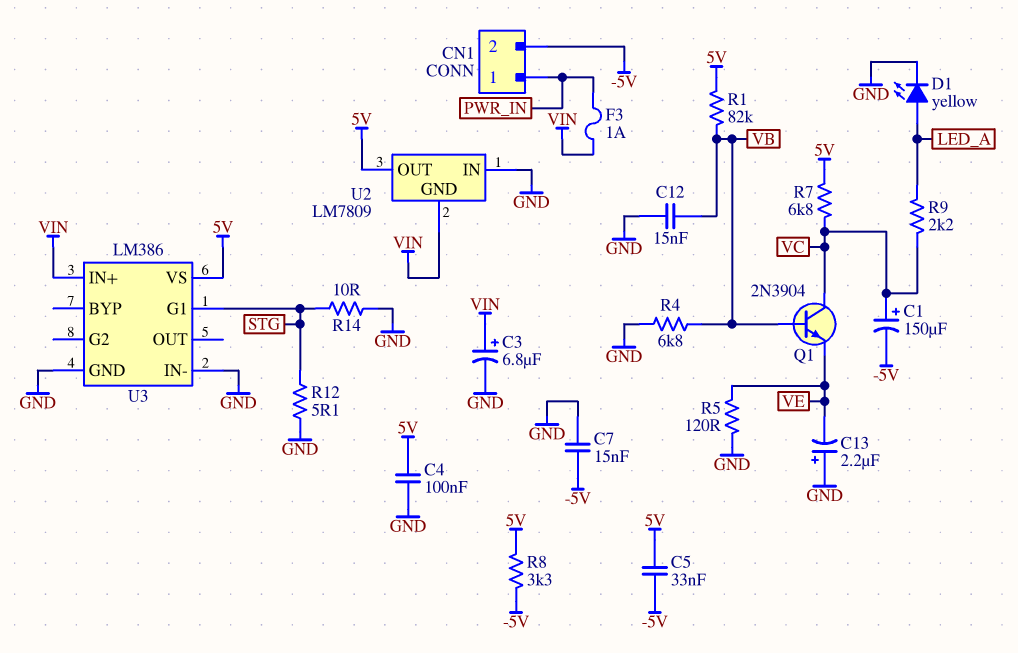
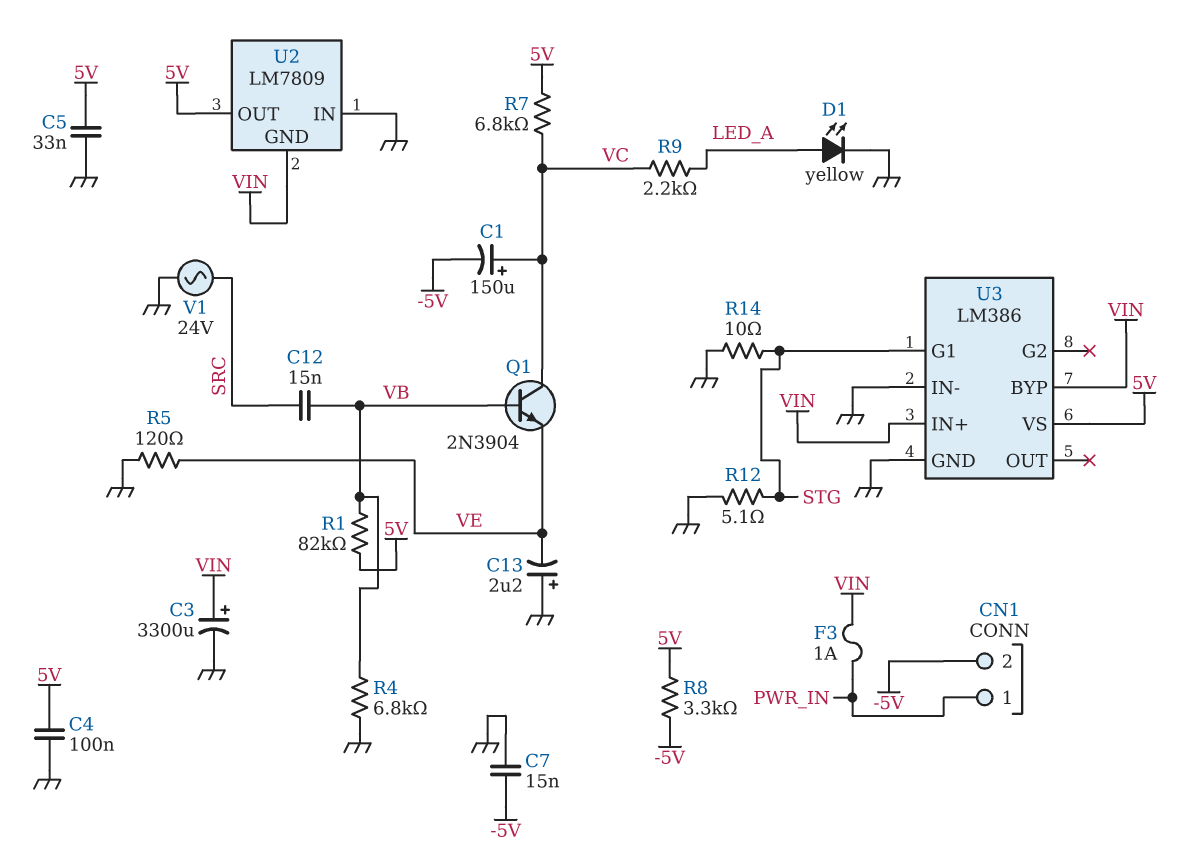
C3: 6.8uF (plus VIN, minus GND) -> 3300uF (plus VIN, minus GND)
C5: 33nF (-5V, 5V) -> 33nF (5V, GND)
C12: 15nF (GND, VB) -> 15nF (SRC, VB)
U3 pin BYP: none -> VIN
V1: none -> AC 24V (GND, SRC)

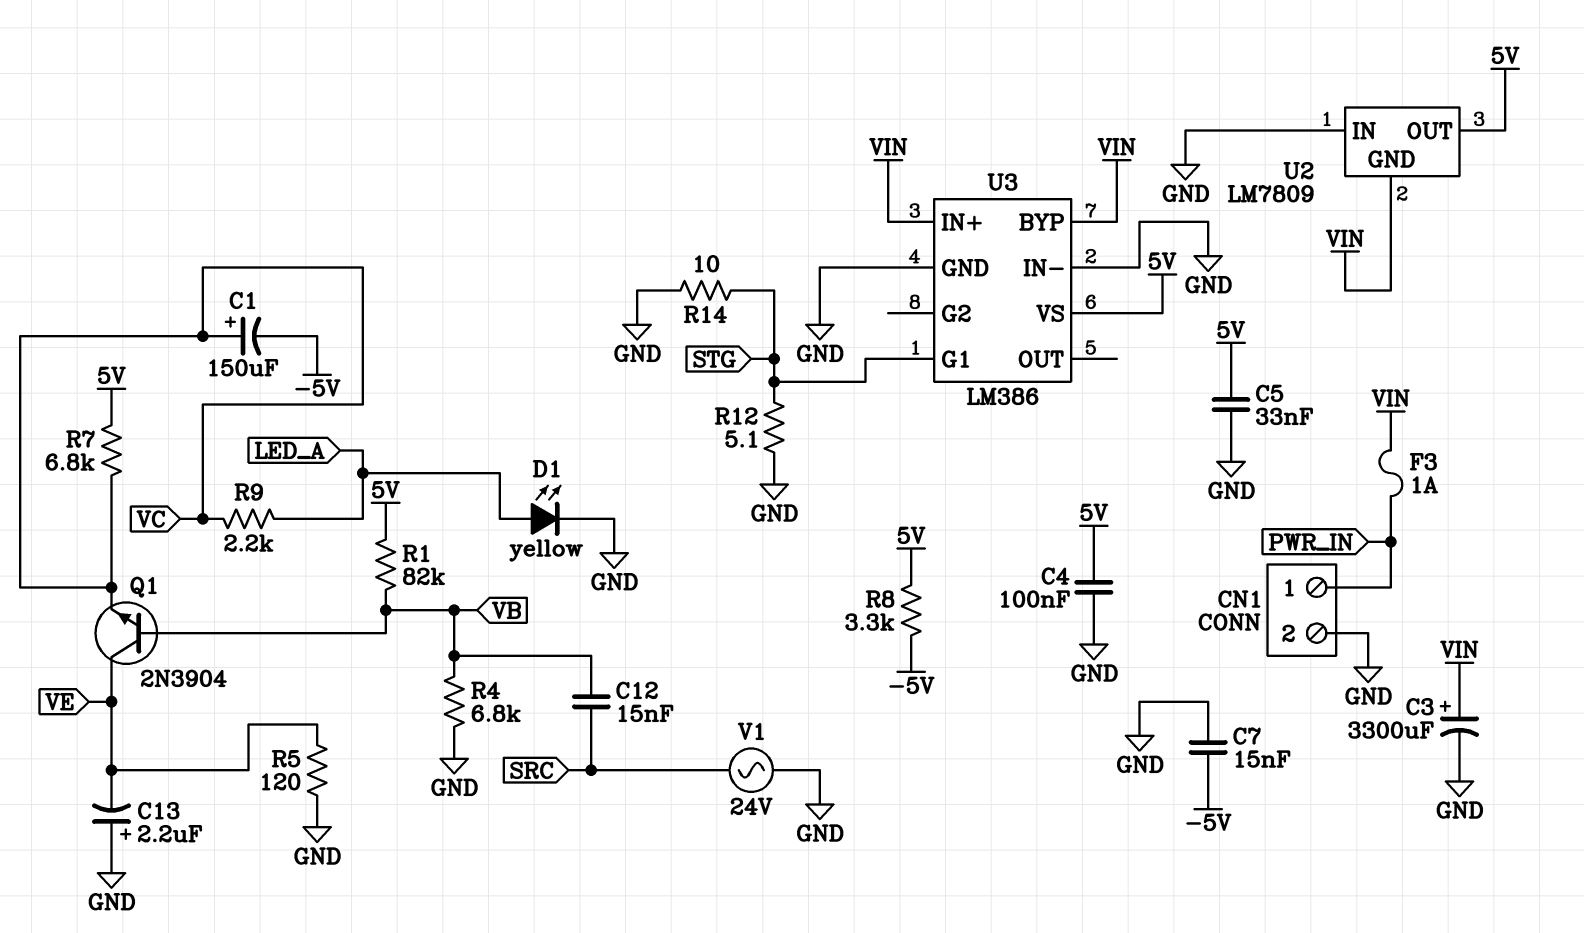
CN1 pin 2: -5V -> GND
Q1: NPN 2N3904 (B VB, C VC, E VE) -> NPN 2N3904 (B VB, C VE, E VC)

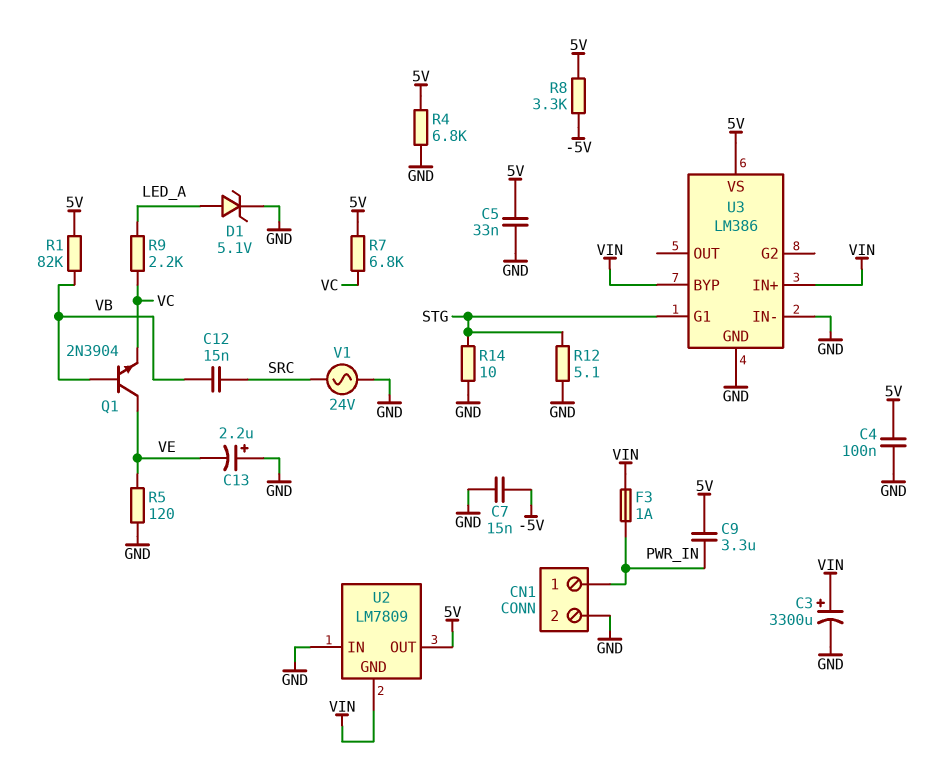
C1: 150uF (plus VC, minus -5V) -> none
C9: none -> 3.3uF (5V, PWR_IN)
D1: LED yellow (A LED_A, K GND) -> zener 5.1V (A LED_A, K GND)
R4: 6.8k (GND, VB) -> 6.8k (5V, GND)

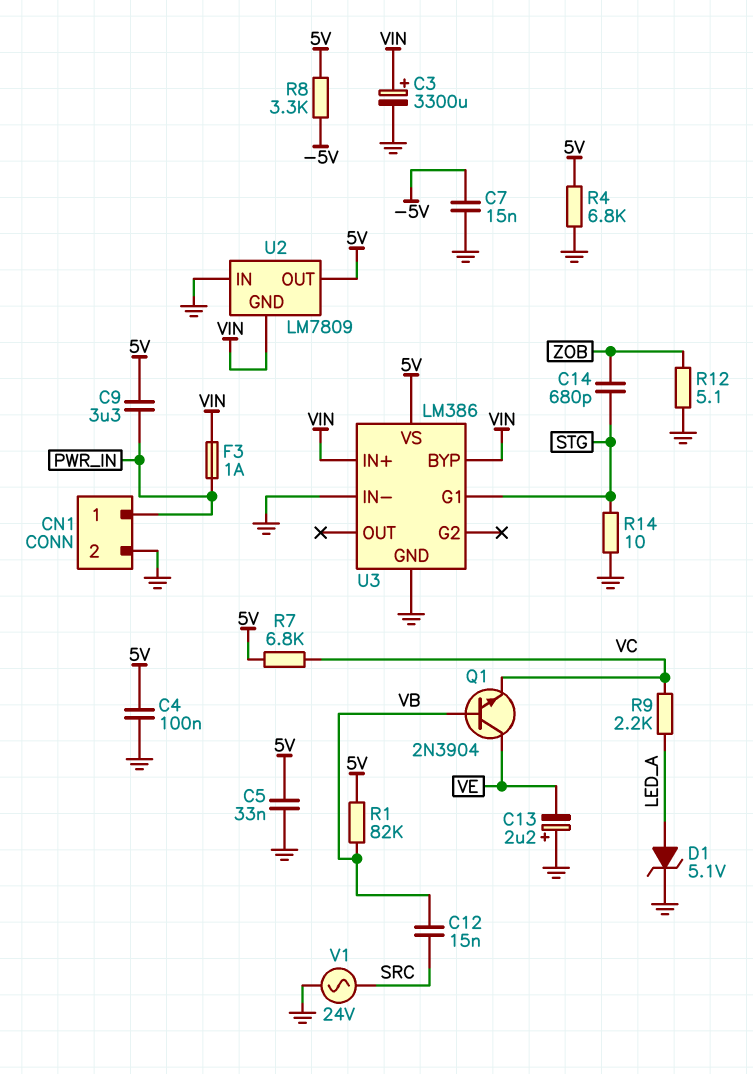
C14: none -> 680pF (STG, ZOB)
R5: 120 (GND, VE) -> none
R12: 5.1 (GND, STG) -> 5.1 (GND, ZOB)

